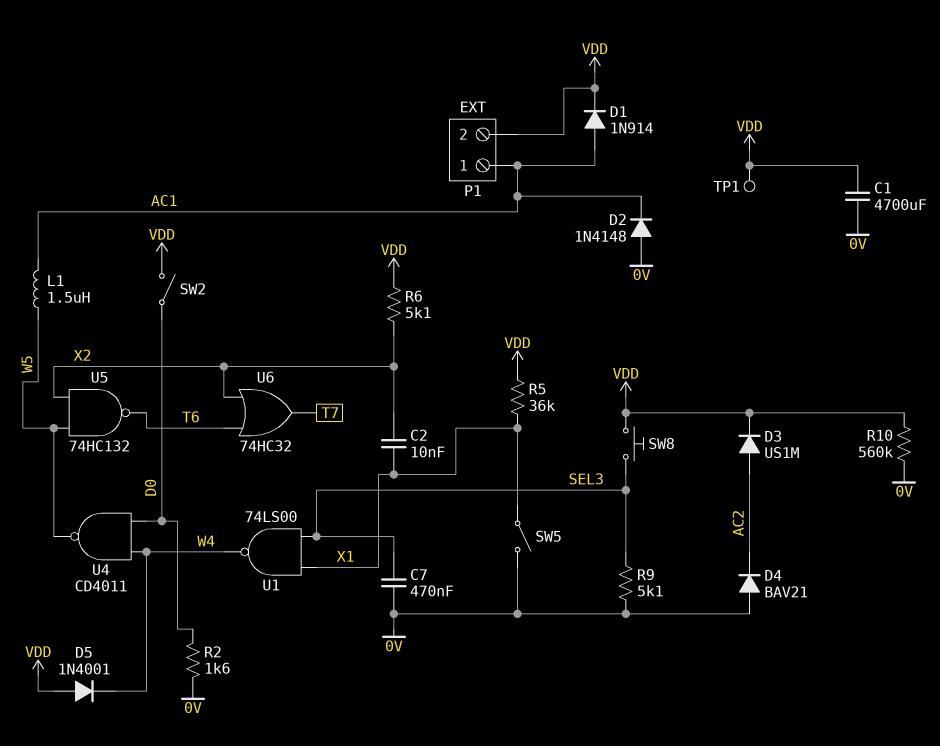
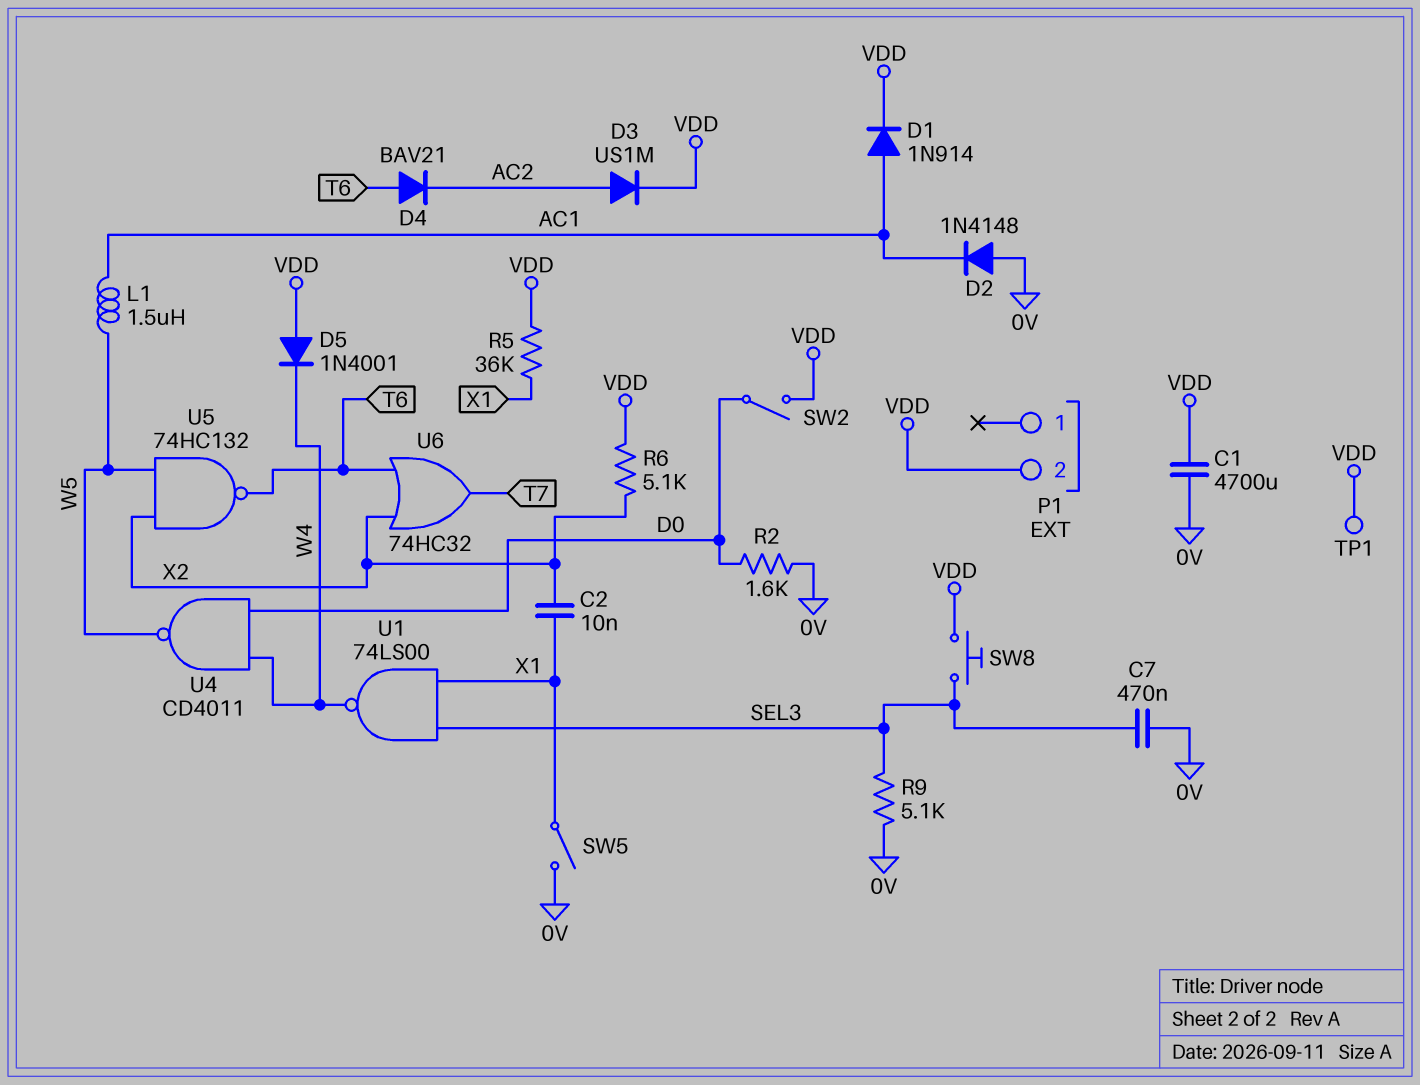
D4: diode BAV21 (A 0V, K AC2) -> diode BAV21 (A T6, K AC2)
P1 pin 1: AC1 -> none
R10: 560k (0V, VDD) -> none

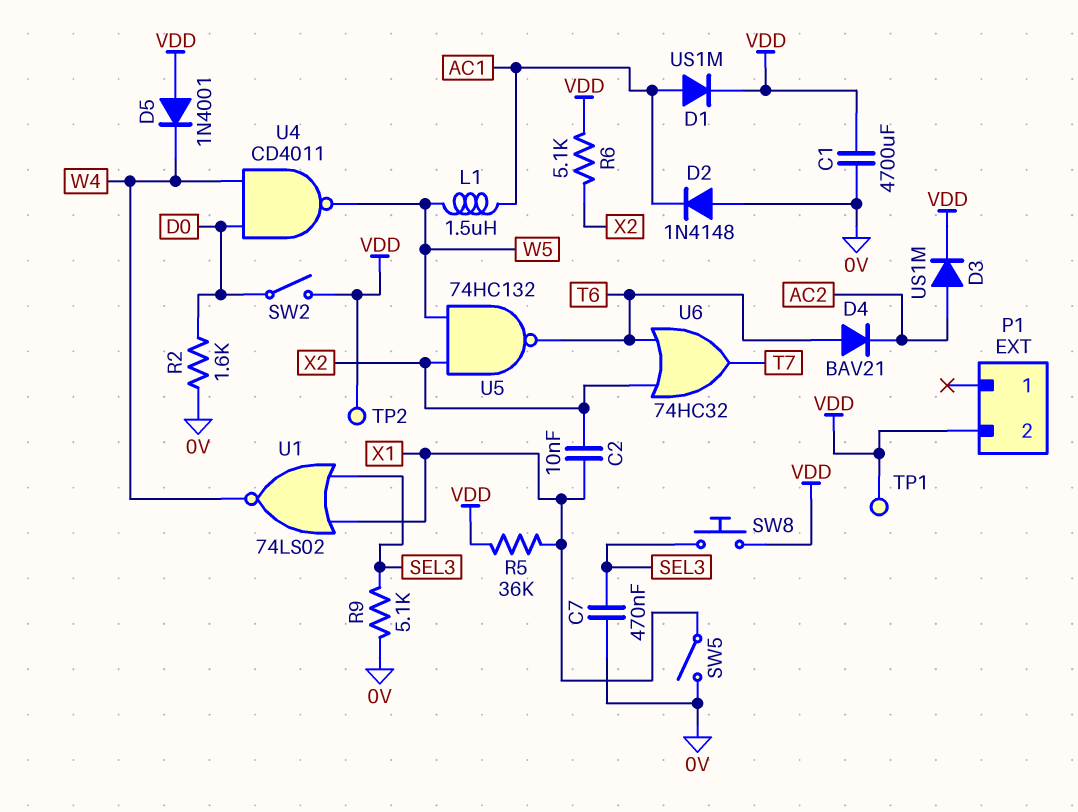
D1: diode 1N914 (A AC1, K VDD) -> diode US1M (A AC1, K VDD)
TP2: none -> test point (VDD)
U1: NAND 74LS00 (in SEL3, in X1, out W4) -> NOR 74LS02 (in SEL3, in X1, out W4)

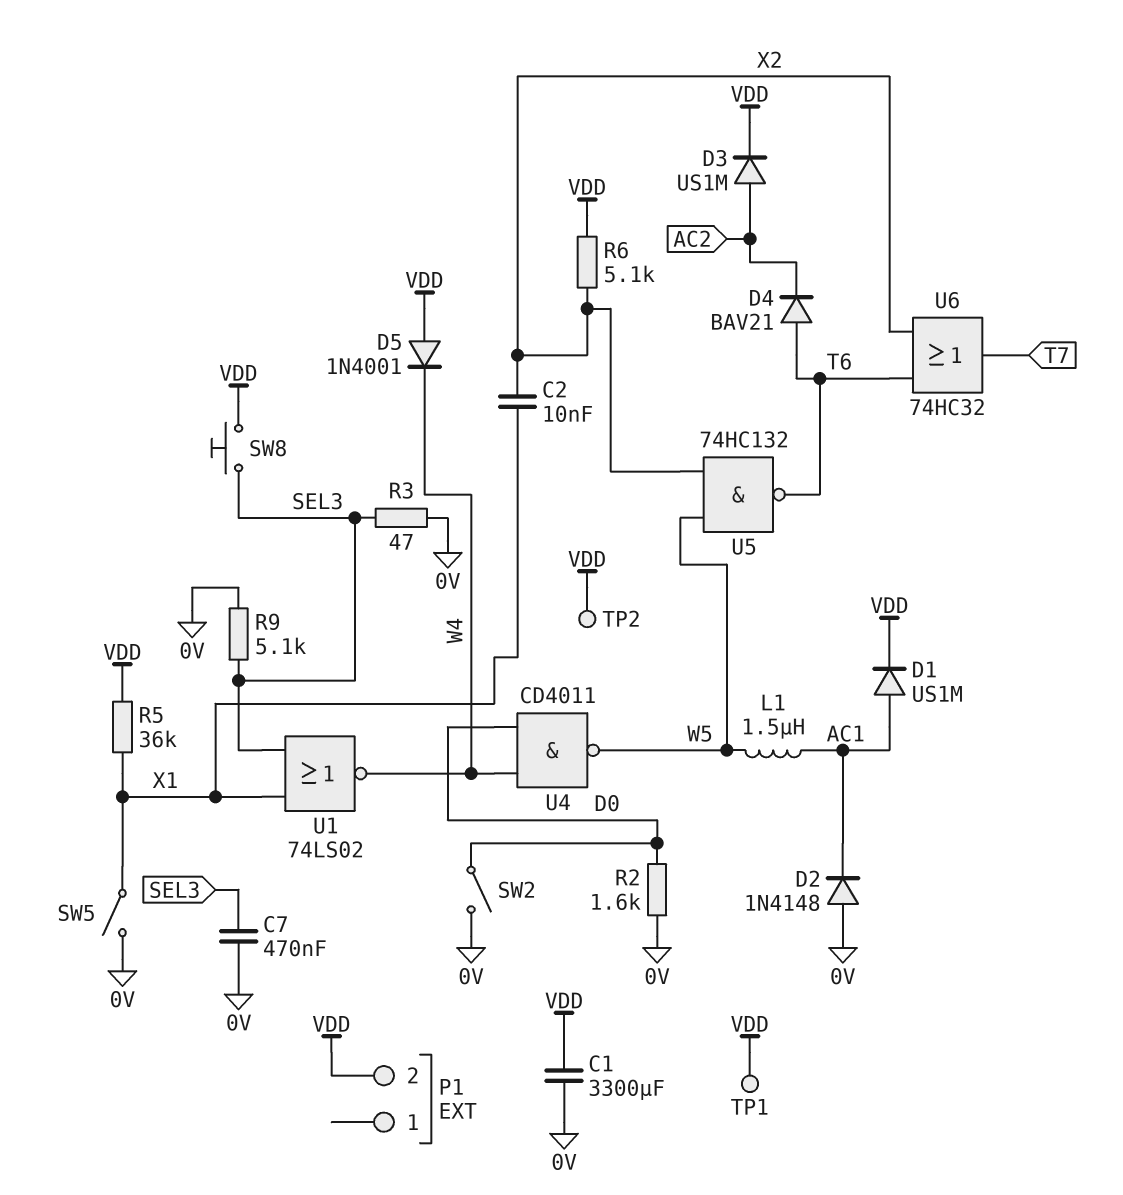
C1: 4700uF (0V, VDD) -> 3300uF (0V, VDD)
R3: none -> 47 (0V, SEL3)
SW2: switch (D0, VDD) -> switch (0V, D0)

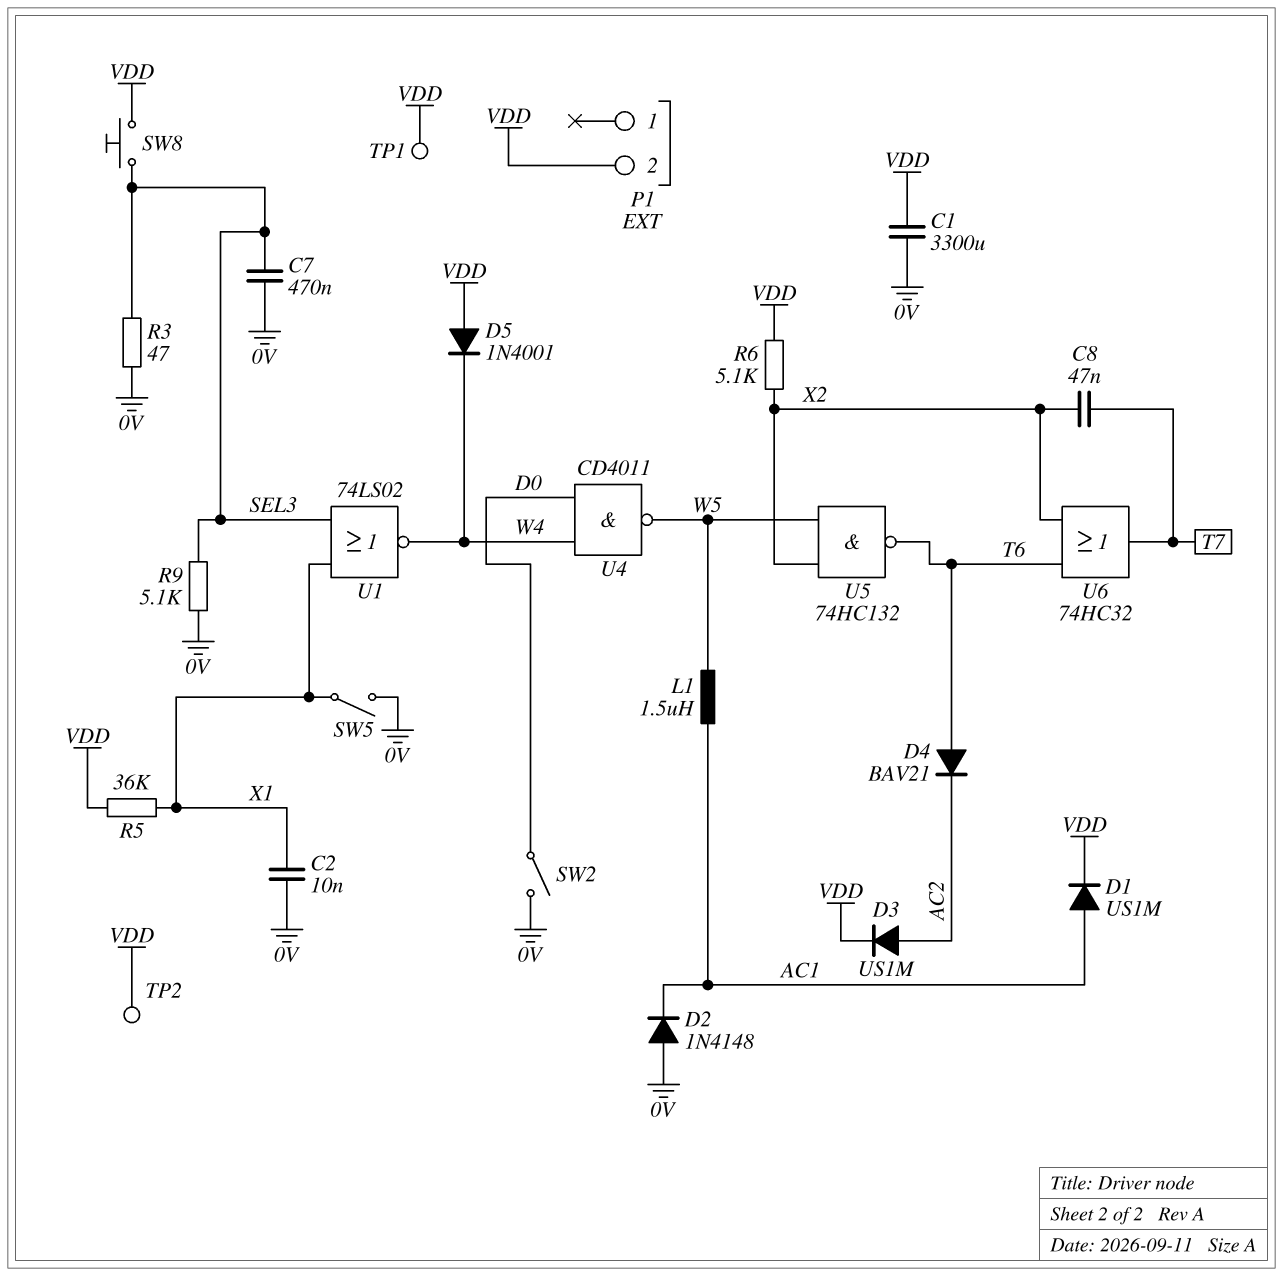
C2: 10nF (X1, X2) -> 10nF (0V, X1)
C8: none -> 47nF (T7, X2)
R2: 1.6k (0V, D0) -> none

